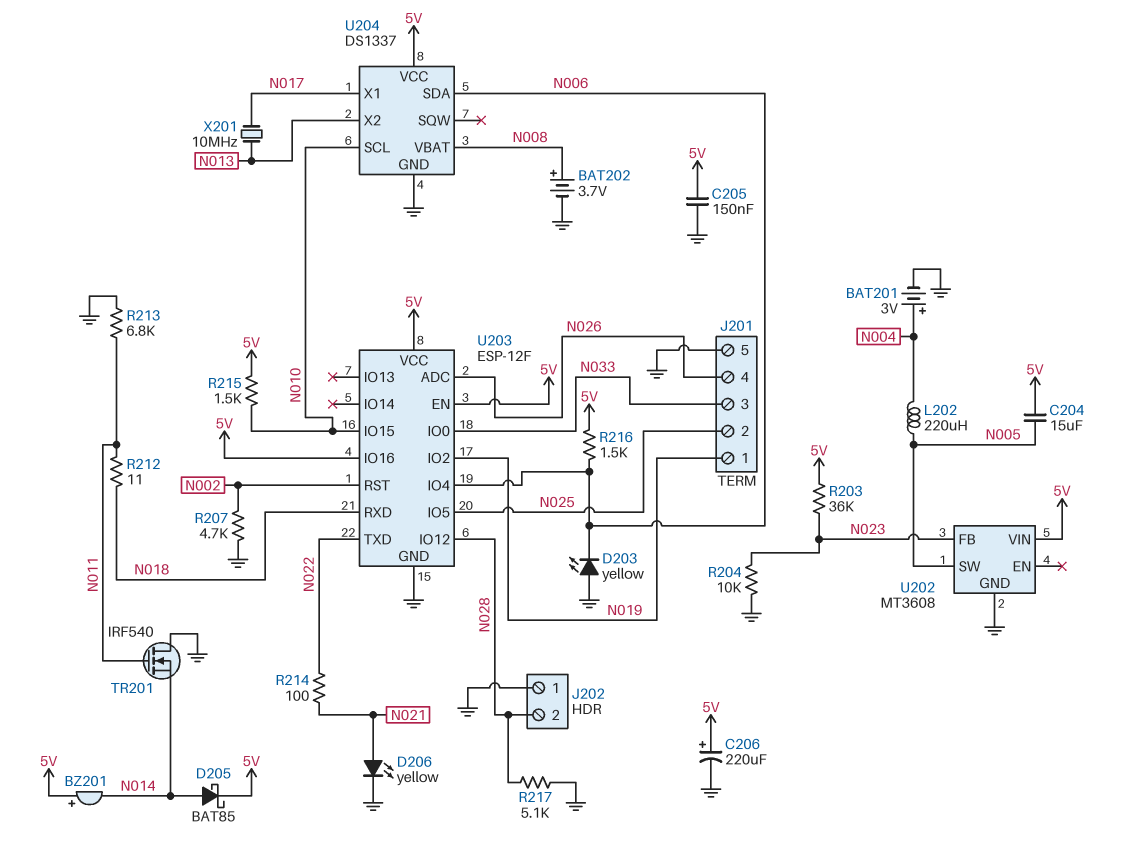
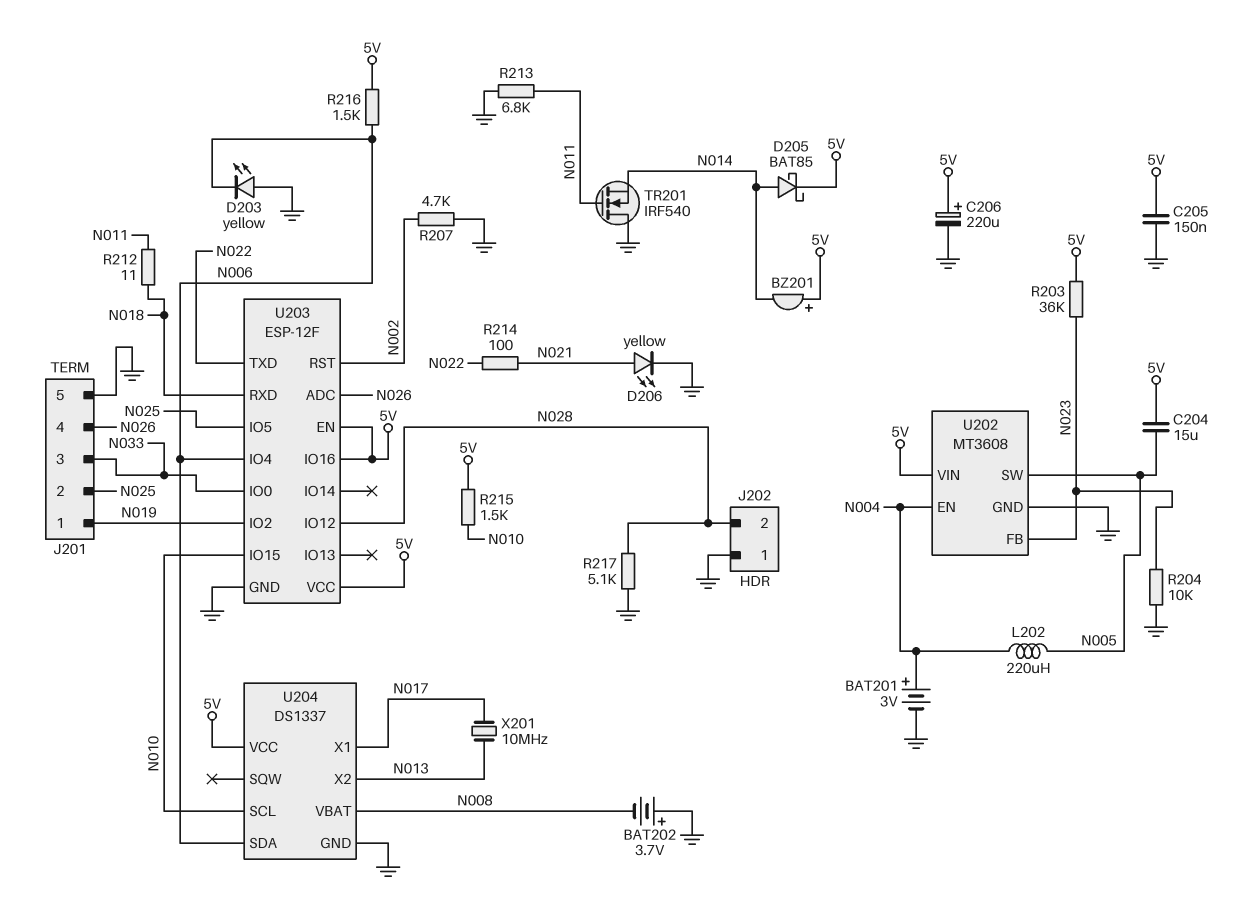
BAT202: 3.7V (plus N008, minus GND) -> 3.7V (plus GND, minus N008)
U202 pin EN: none -> N004

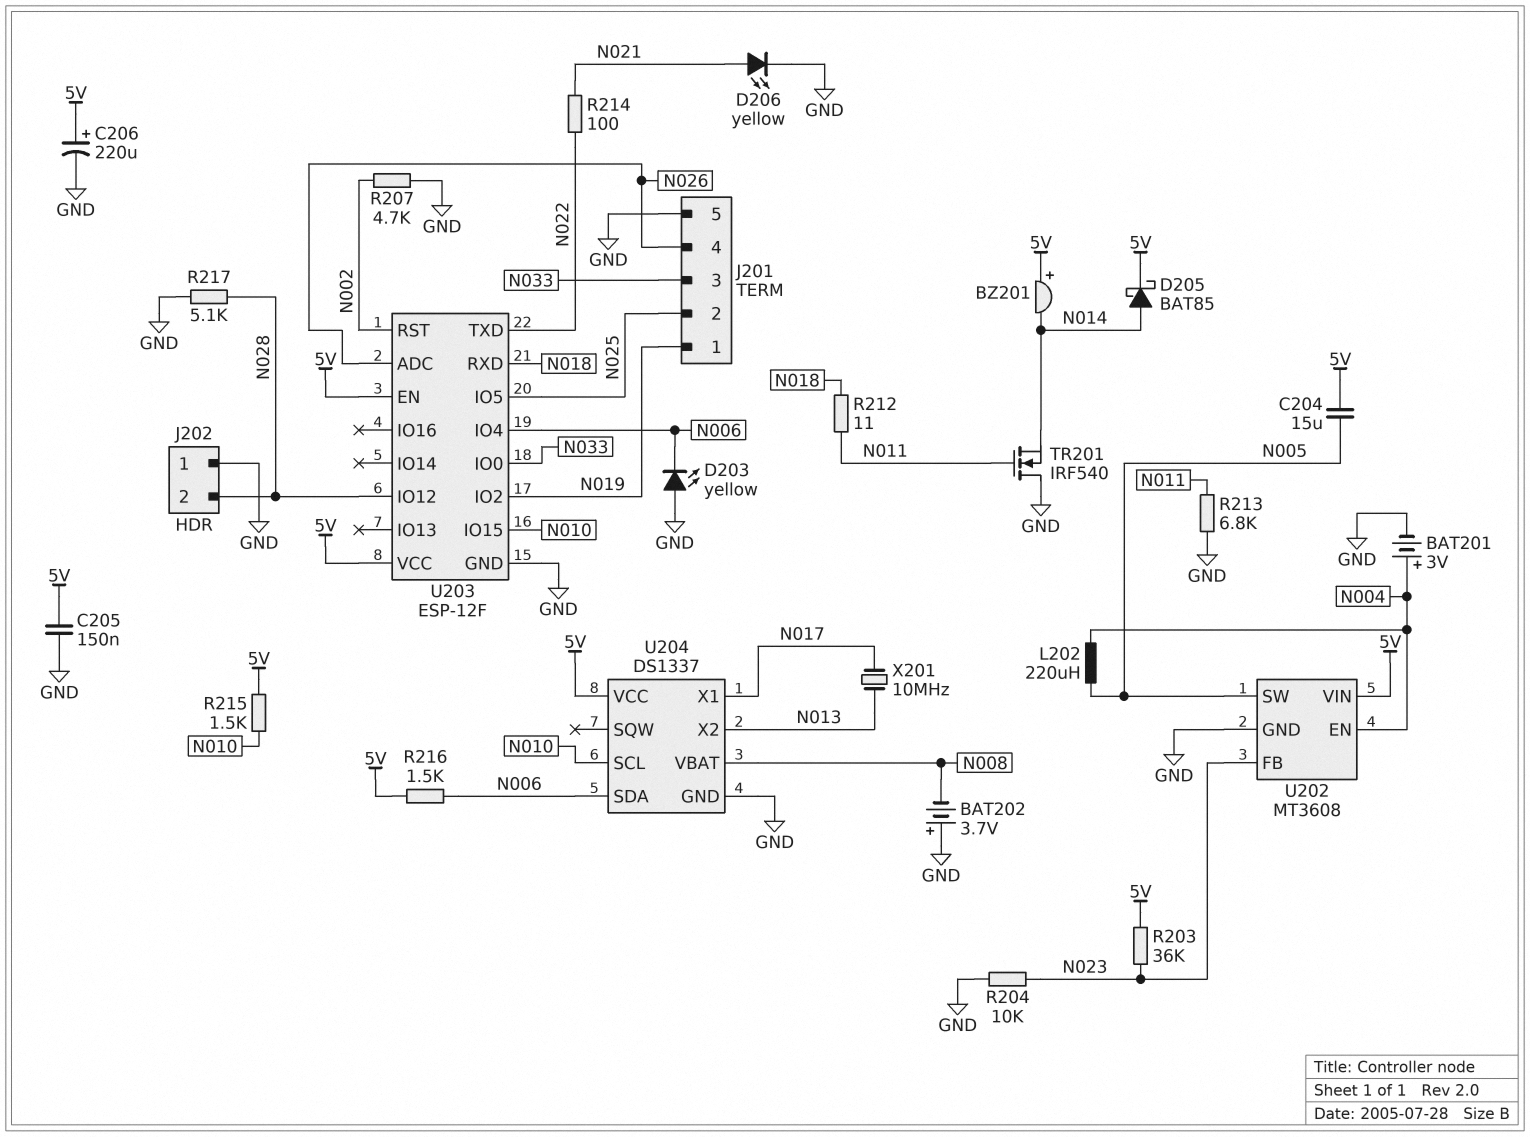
U203 pin IO16: 5V -> none

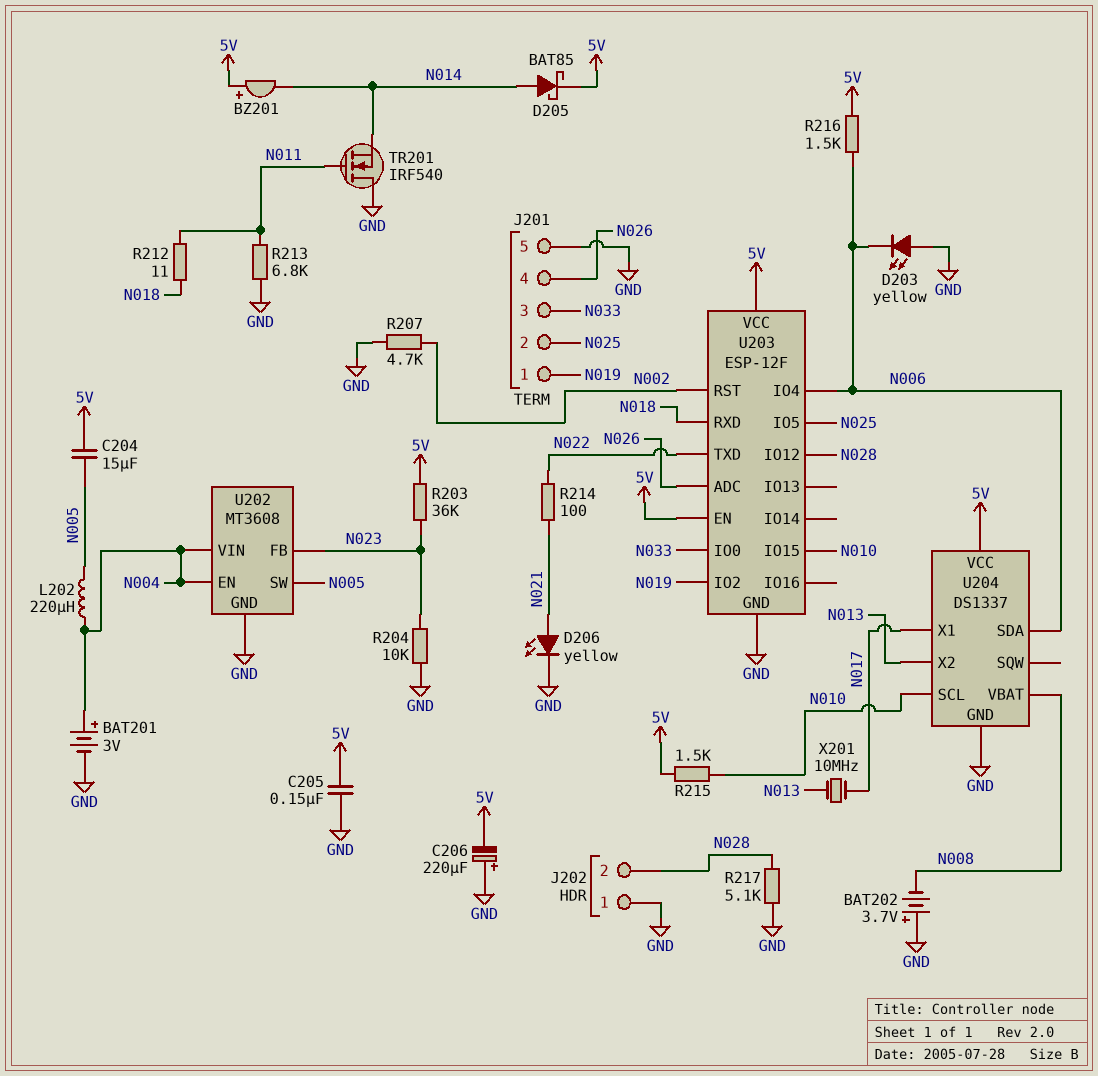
C206: 220uF (plus 5V, minus GND) -> 220uF (plus GND, minus 5V)
U202 pin VIN: 5V -> N004

